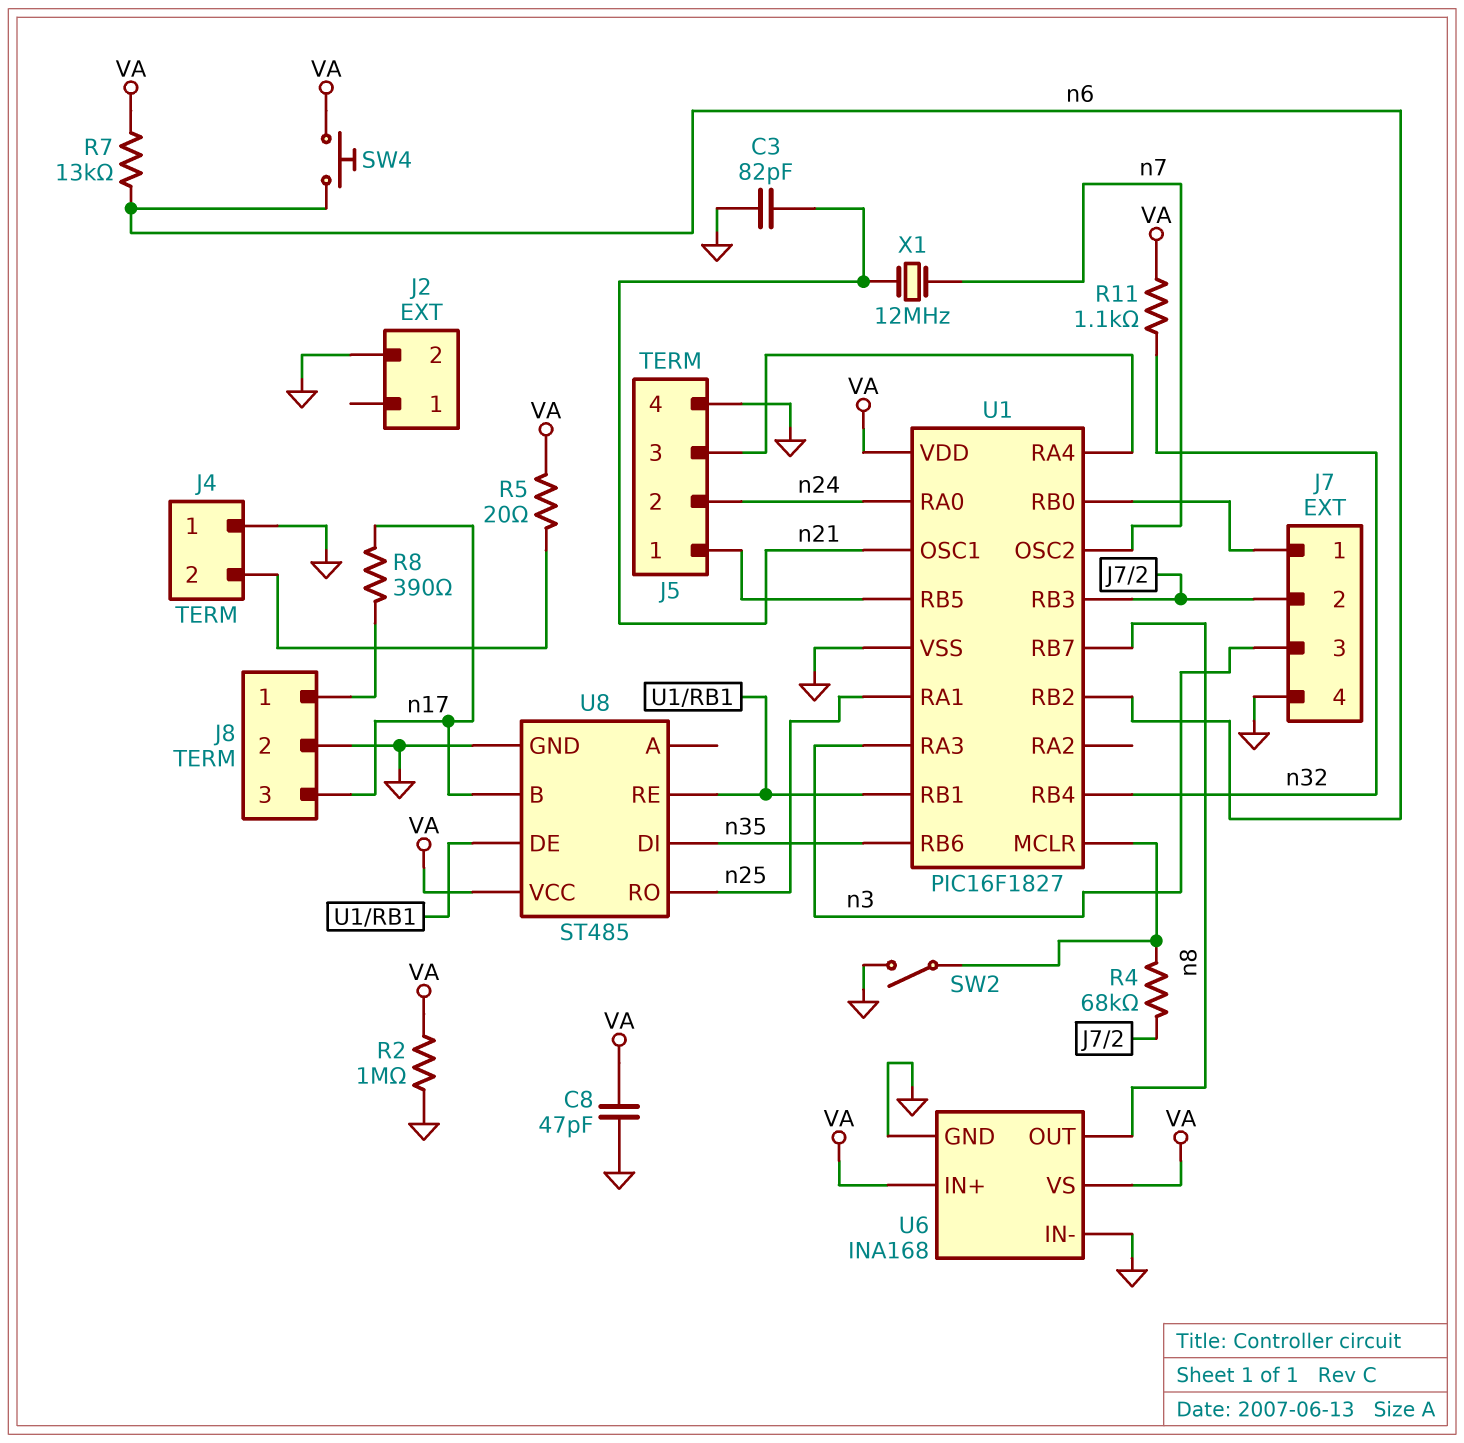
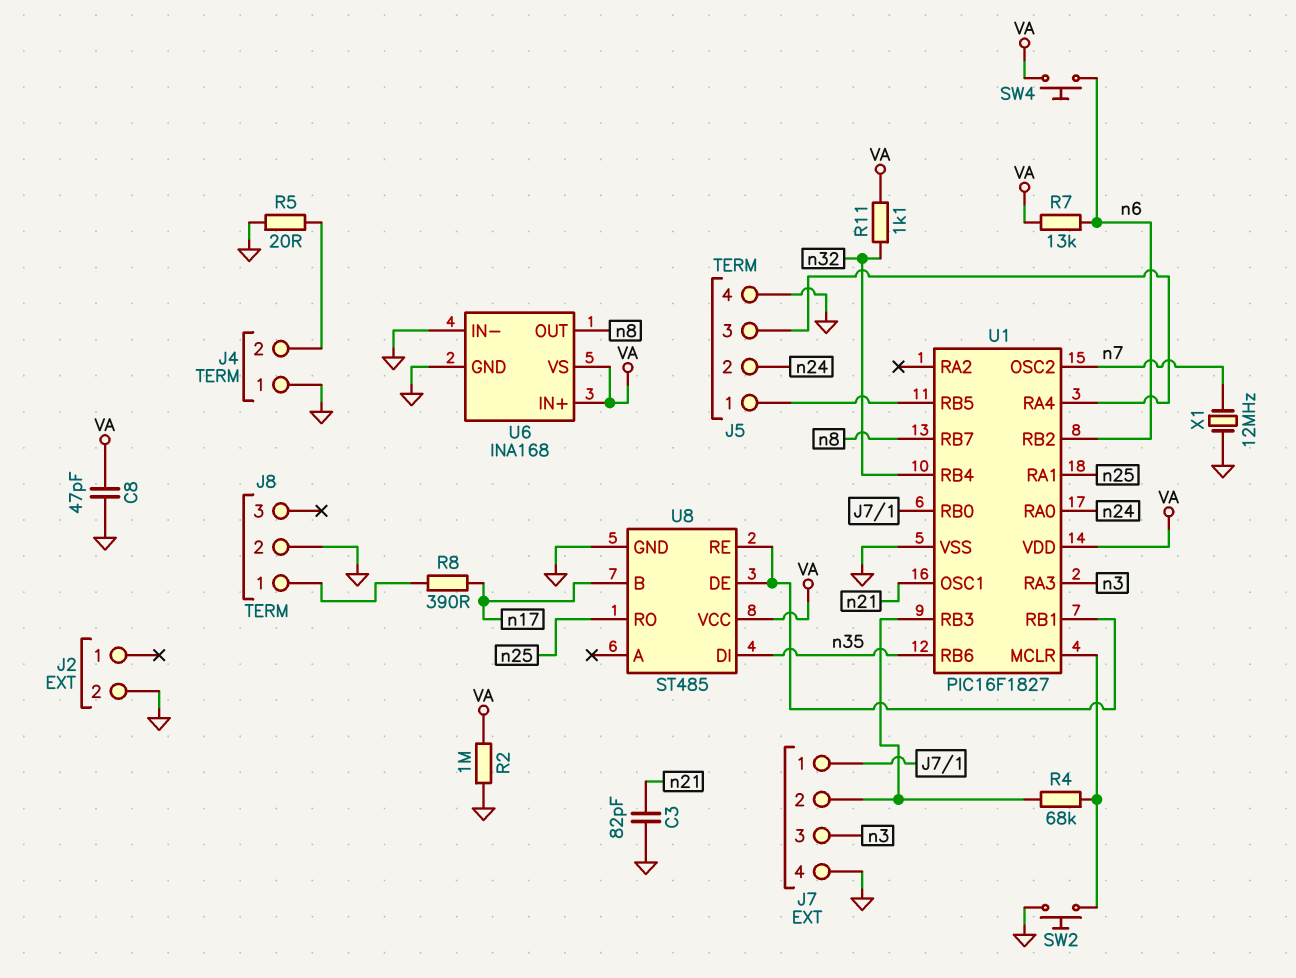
J8 pin 3: n17 -> none
R5: 20 (J4/2, VA) -> 20 (GND, J4/2)
SW2: switch (GND, U1/MCLR) -> button (GND, U1/MCLR)
X1: 12MHz (n7, n21) -> 12MHz (GND, n7)

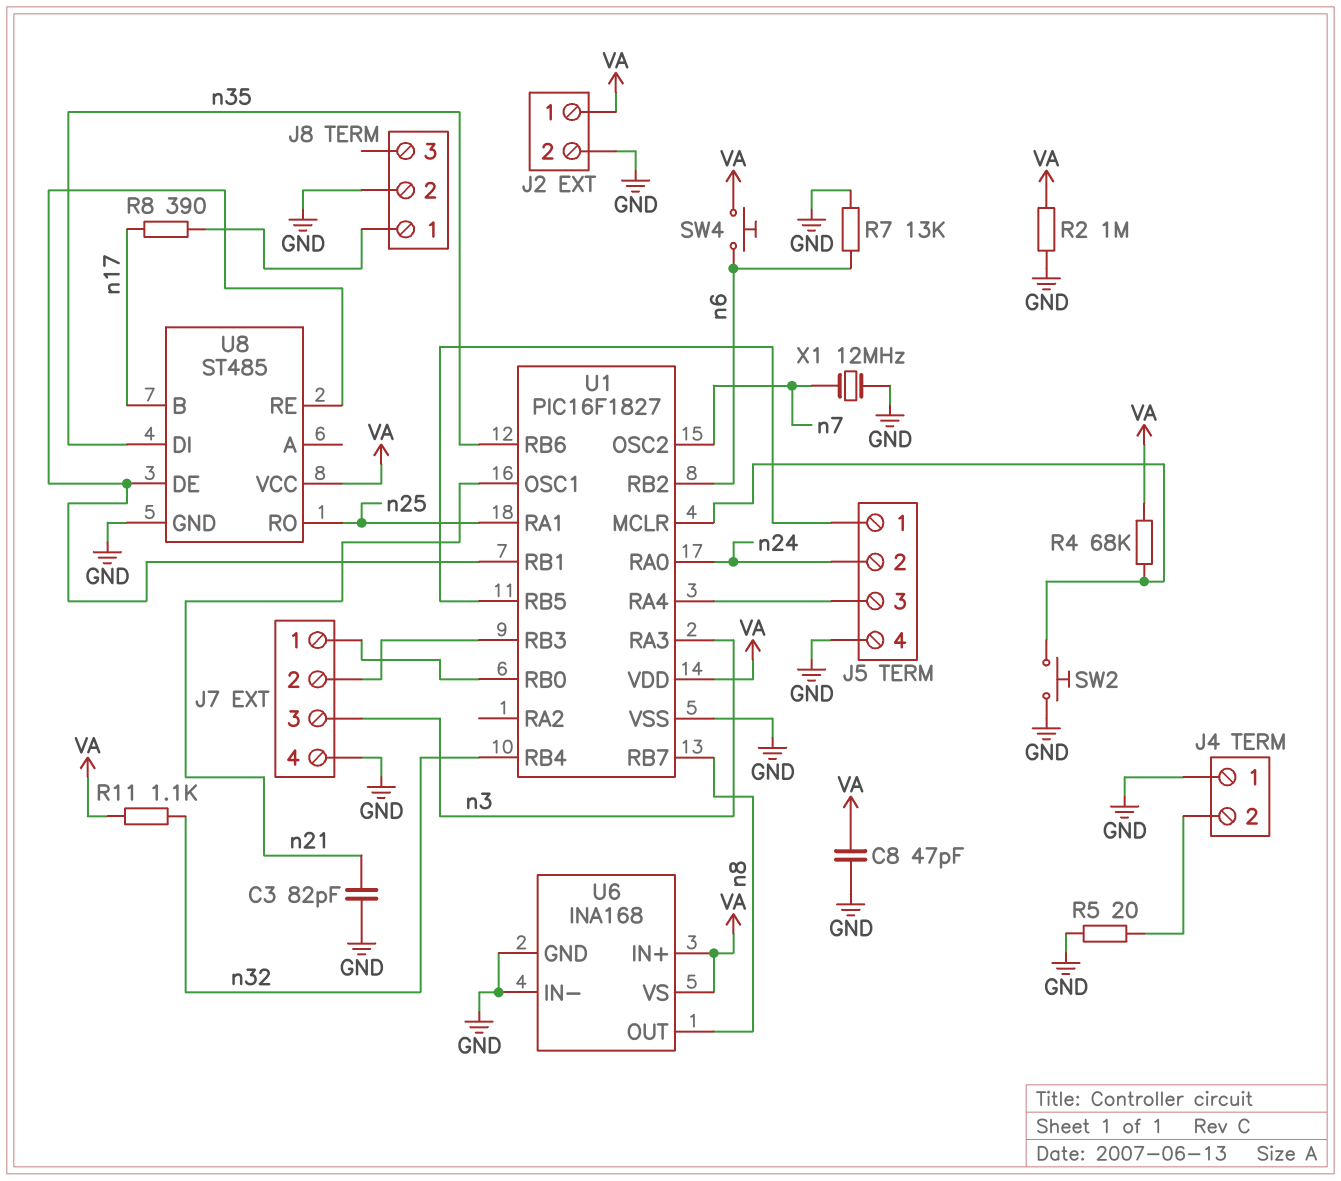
J2 pin 1: none -> VA
R4: 68k (J7/2, U1/MCLR) -> 68k (U1/MCLR, VA)
R7: 13k (VA, n6) -> 13k (GND, n6)

